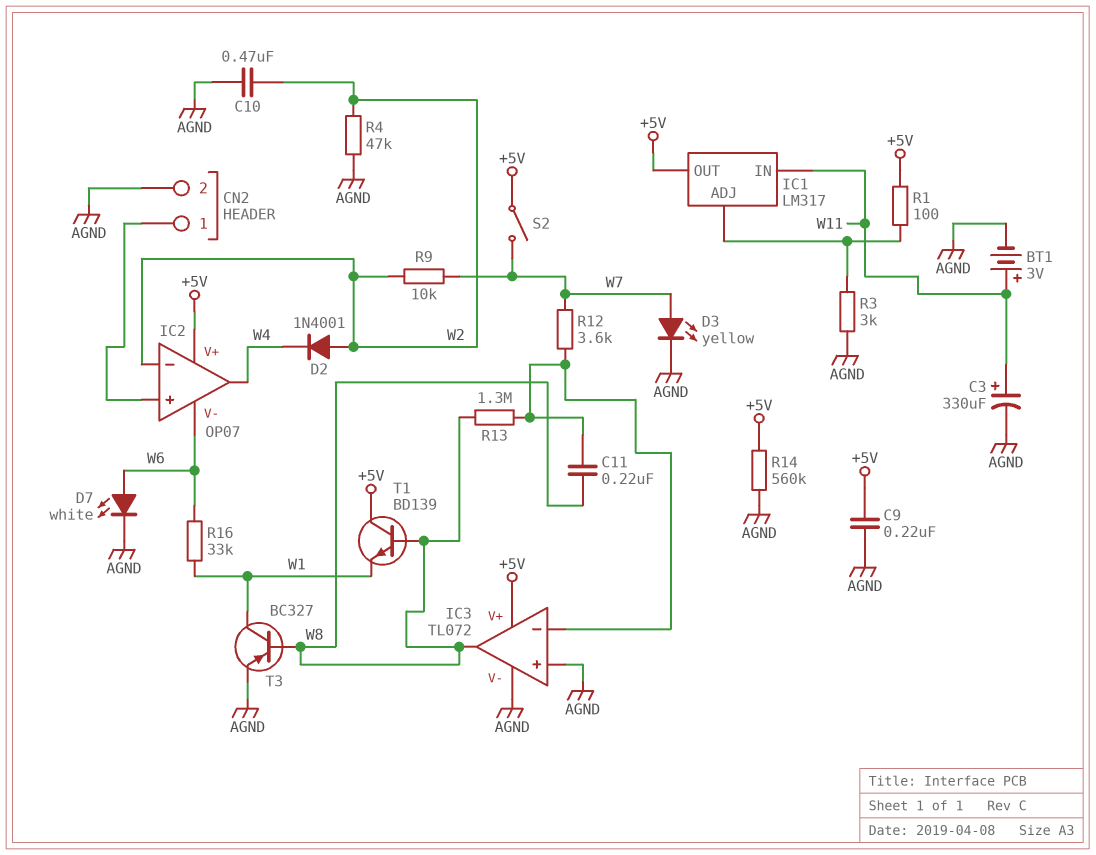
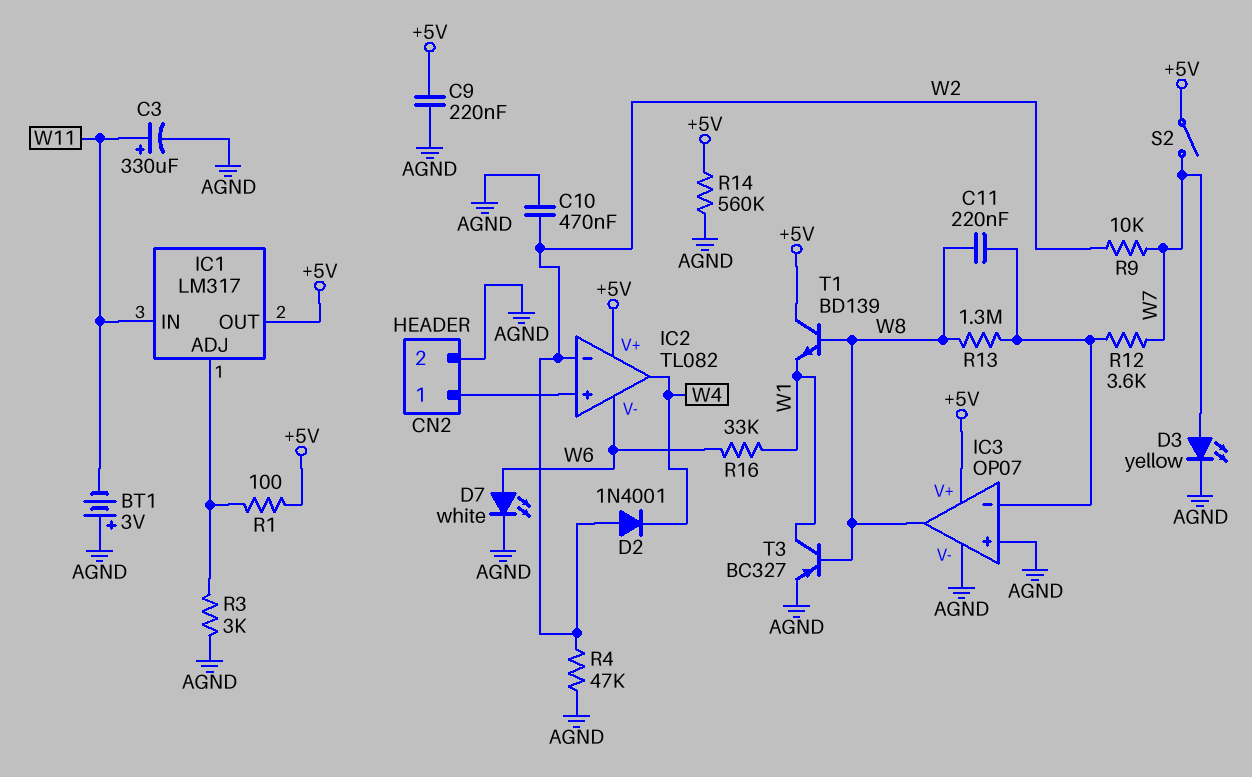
BT1: 3V (plus W11, minus AGND) -> 3V (plus AGND, minus W11)
IC2: OP07 -> TL082
IC3: TL072 -> OP07

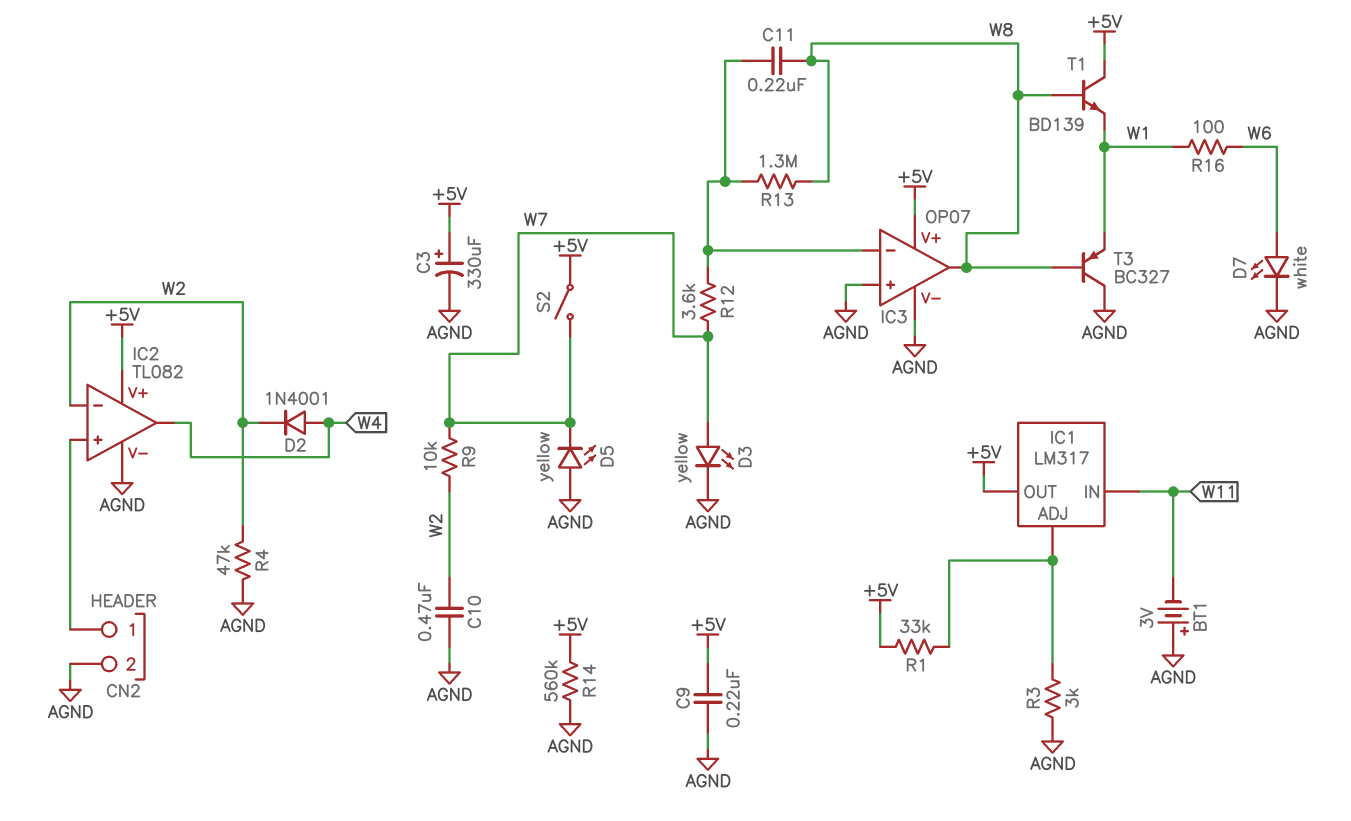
C3: 330uF (plus W11, minus AGND) -> 330uF (plus +5V, minus AGND)
D2: diode 1N4001 (A W2, K W4) -> diode 1N4001 (A W4, K W2)
D5: none -> LED yellow (A AGND, K W7)
IC2 pin V-: W6 -> AGND
R1: 100 (+5V, IC1/ADJ) -> 33k (+5V, IC1/ADJ)
R16: 33k (W1, W6) -> 100 (W1, W6)
T3: PNP BC327 (B W8, C W1, E AGND) -> PNP BC327 (B W8, C AGND, E W1)

